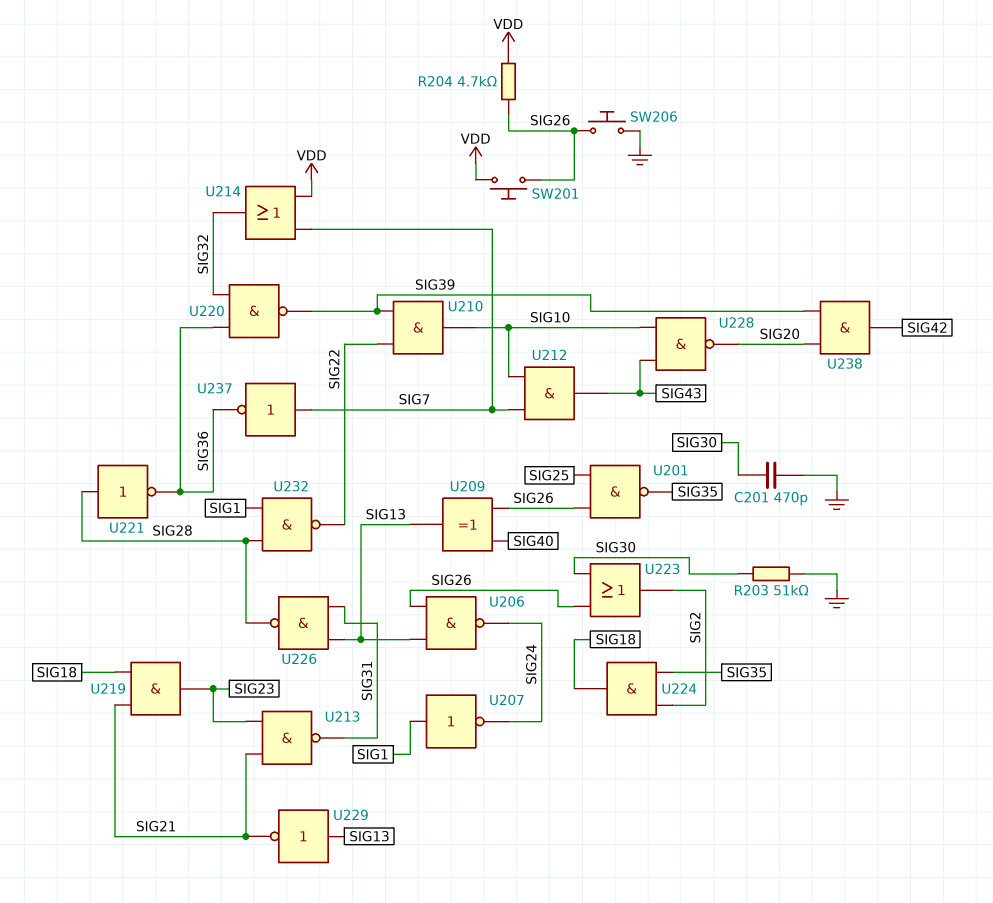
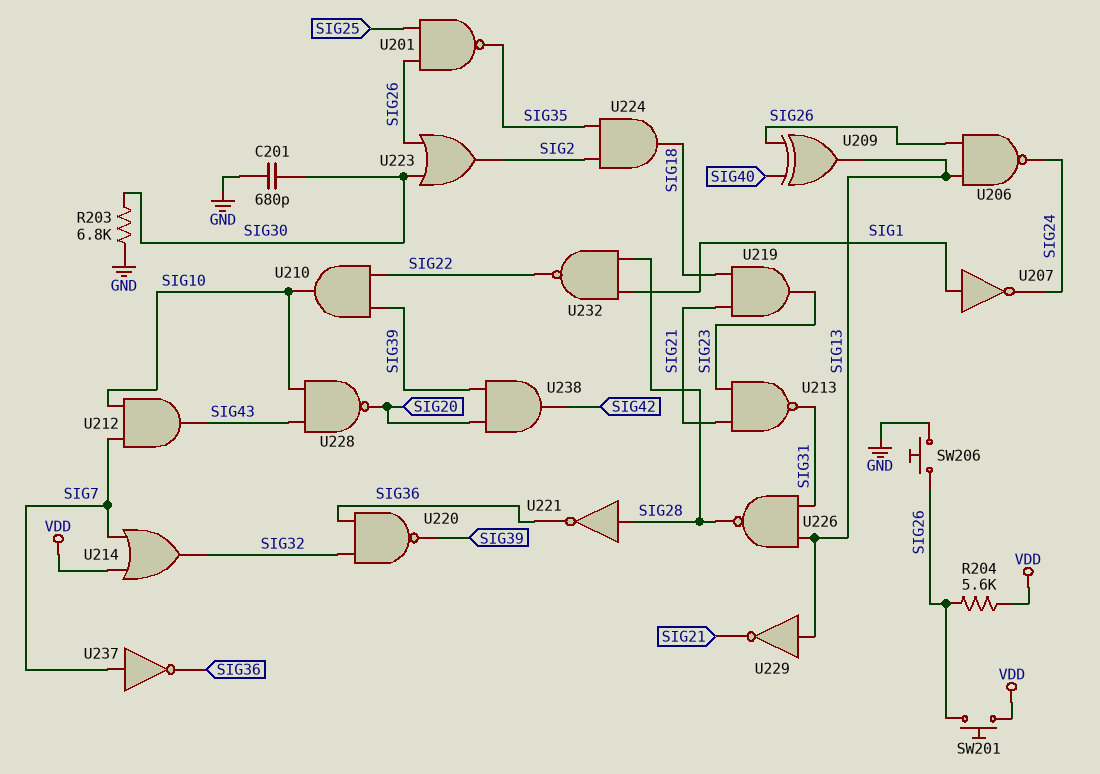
C201: 470pF (GND, SIG30) -> 680pF (GND, SIG30)
R203: 51k (GND, SIG30) -> 6.8k (GND, SIG30)
R204: 4.7k (SIG26, VDD) -> 5.6k (SIG26, VDD)

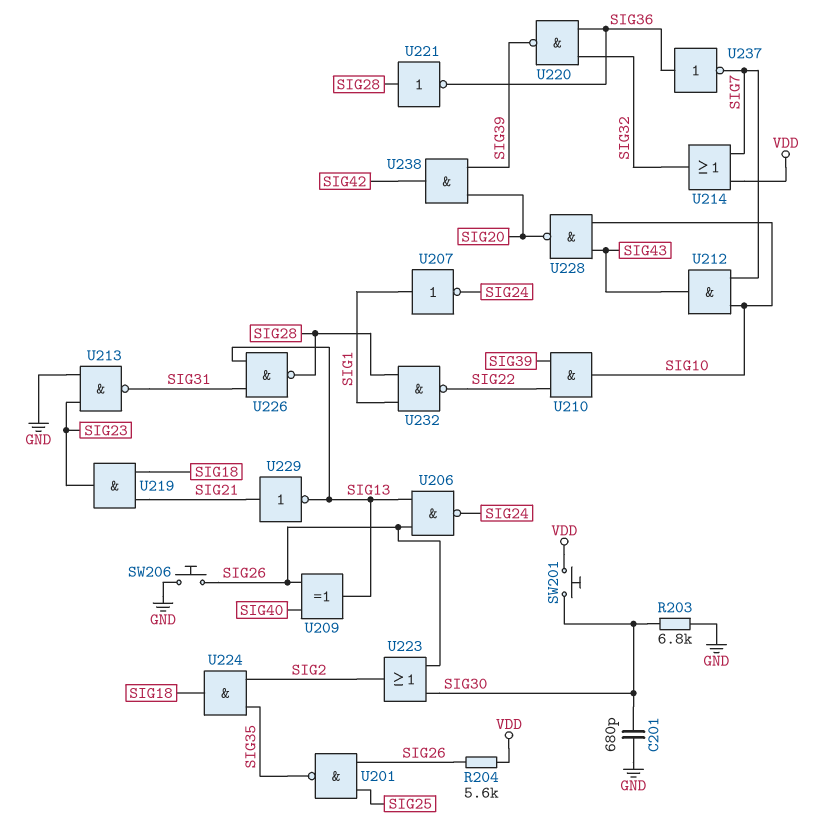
SW201: button (SIG26, VDD) -> button (SIG30, VDD)
U213: NAND (in SIG21, in SIG23, out SIG31) -> NAND (in GND, in SIG23, out SIG31)
U229: NOT (in SIG13, out SIG21) -> NOT (in SIG21, out SIG13)
U237: NOT (in SIG7, out SIG36) -> NOT (in SIG36, out SIG7)

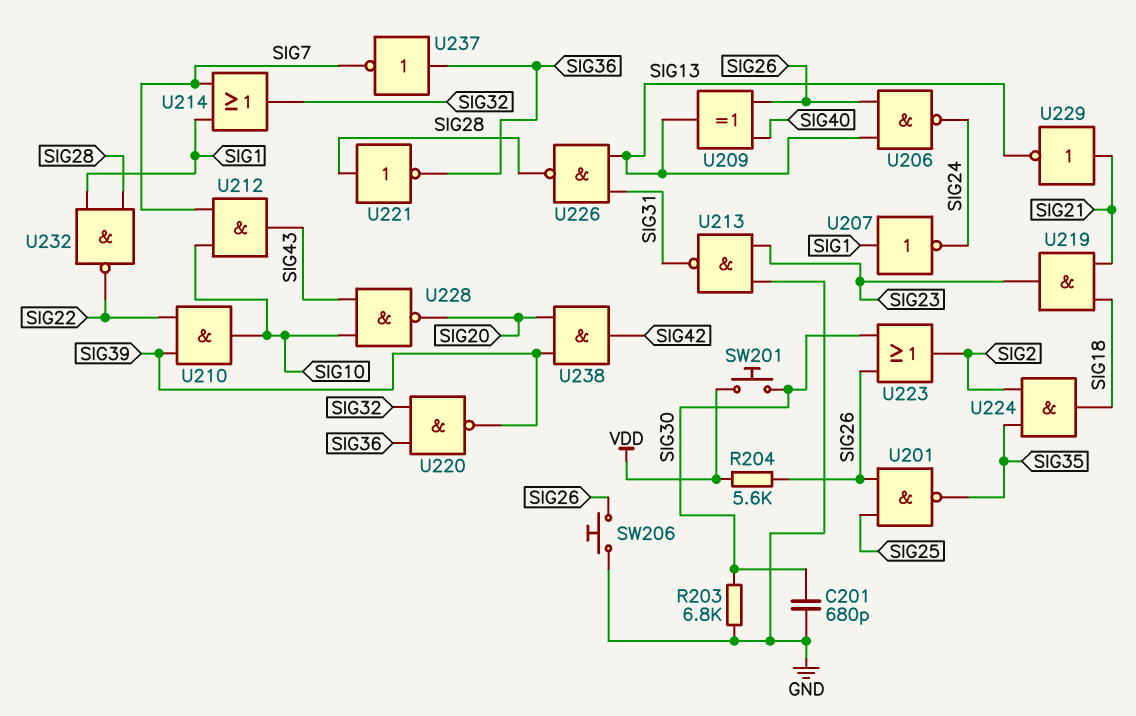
U214: OR (in SIG7, in VDD, out SIG32) -> OR (in SIG1, in SIG7, out SIG32)

